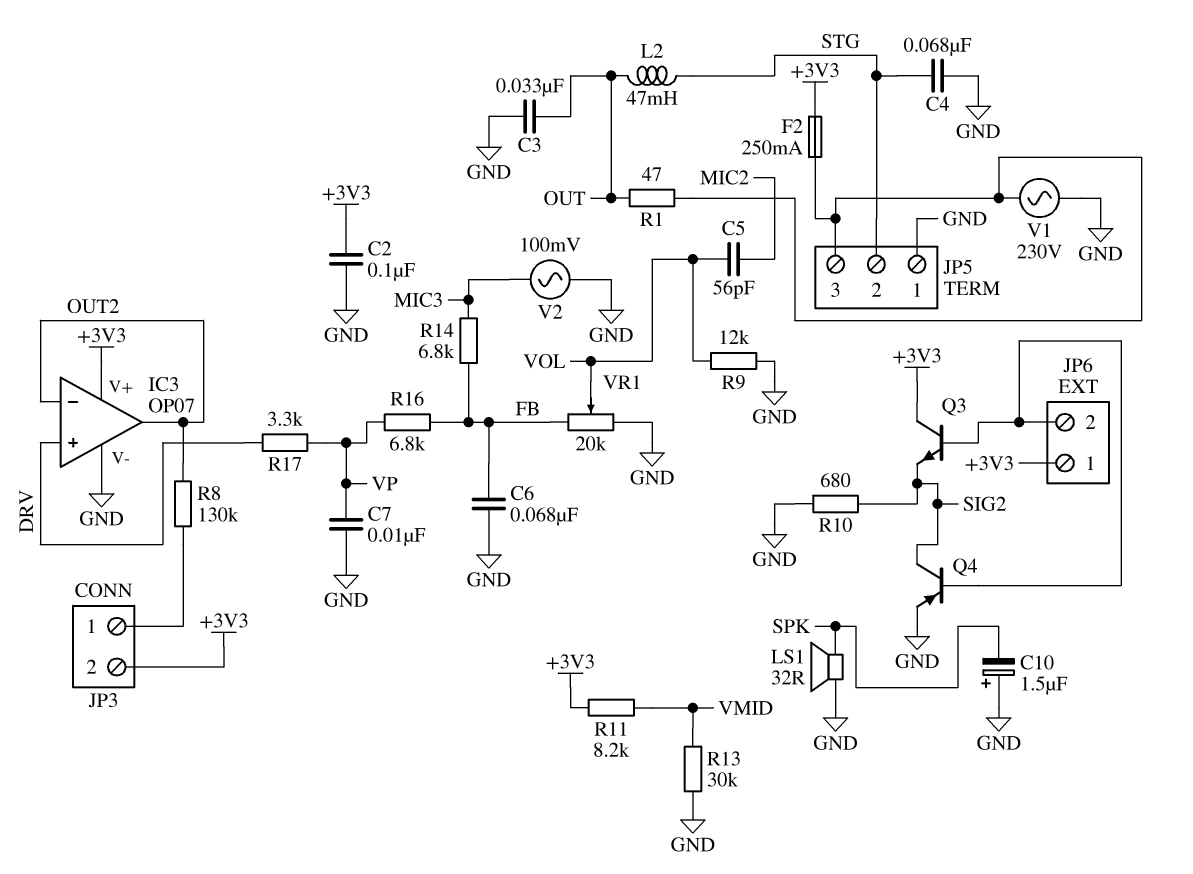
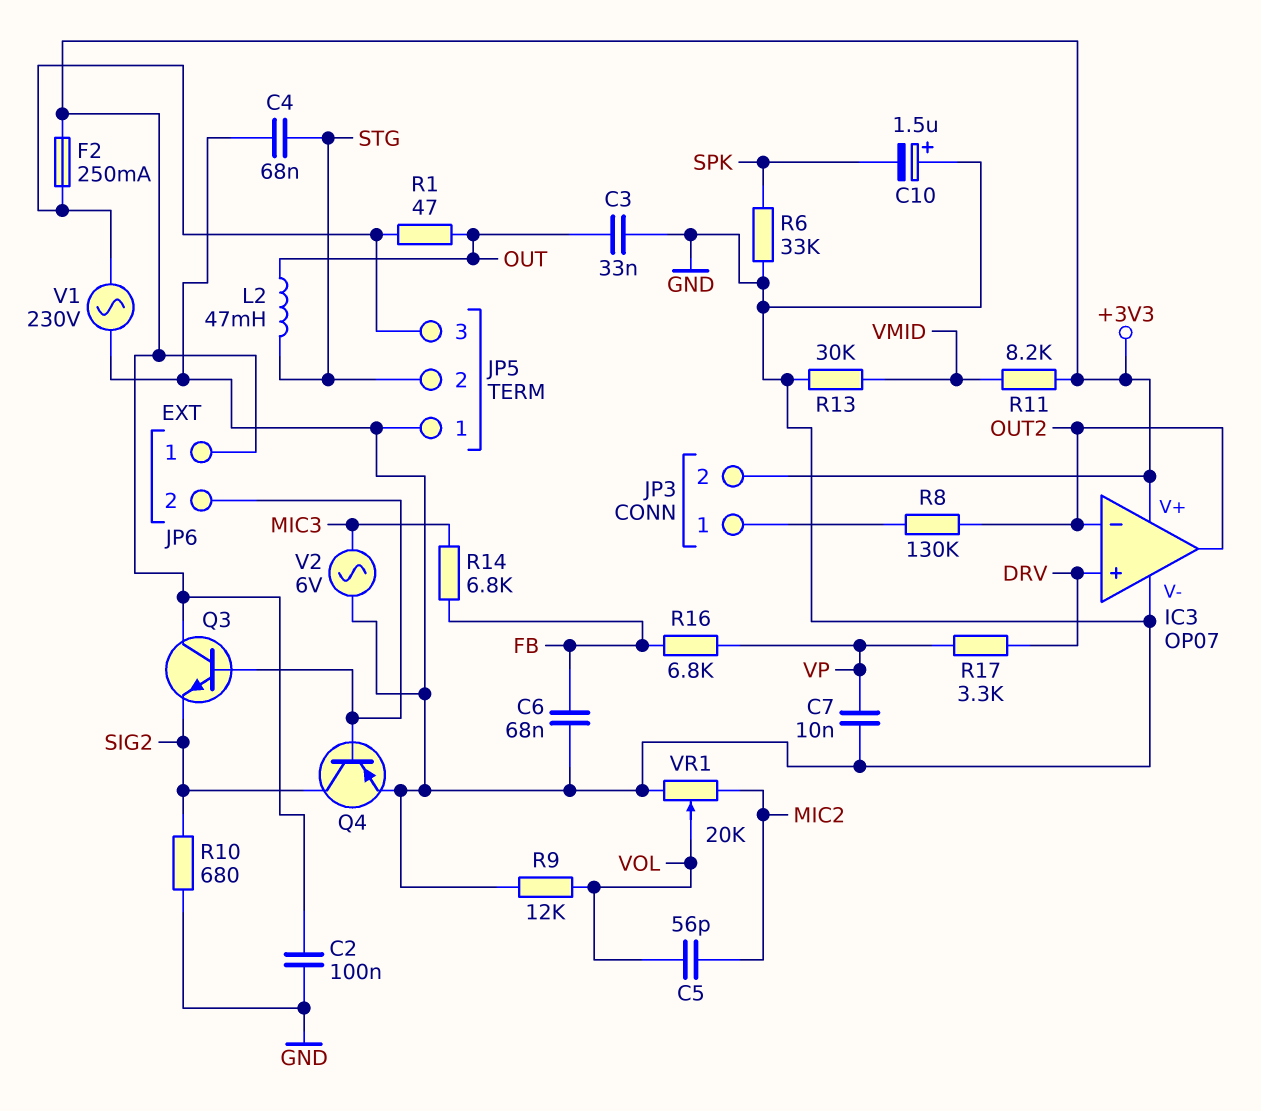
LS1: speaker 32R (GND, SPK) -> none
R6: none -> 33k (GND, SPK)
V2: AC 100mV (GND, MIC3) -> AC 6V (GND, MIC3)
VR1: 20k (FB, GND, wiper VOL) -> 20k (GND, MIC2, wiper VOL)

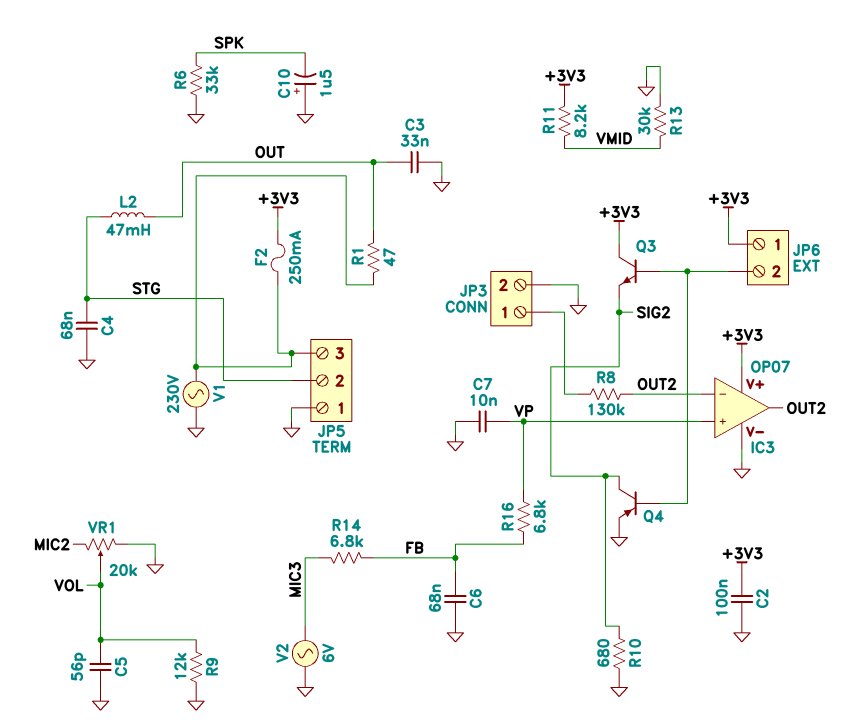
C5: 56pF (MIC2, VOL) -> 56pF (GND, VOL)
IC3 pin in+: DRV -> VP
JP3 pin 2: +3V3 -> GND
R17: 3.3k (DRV, VP) -> none

